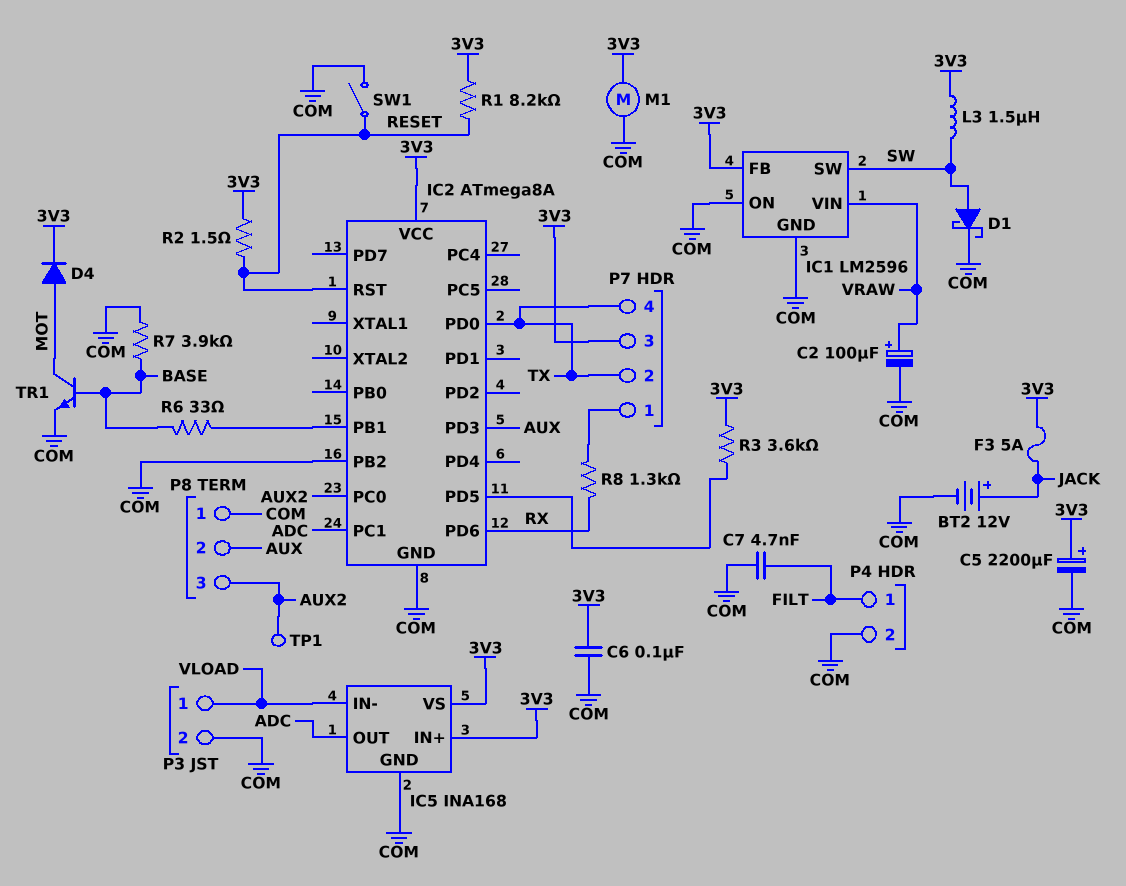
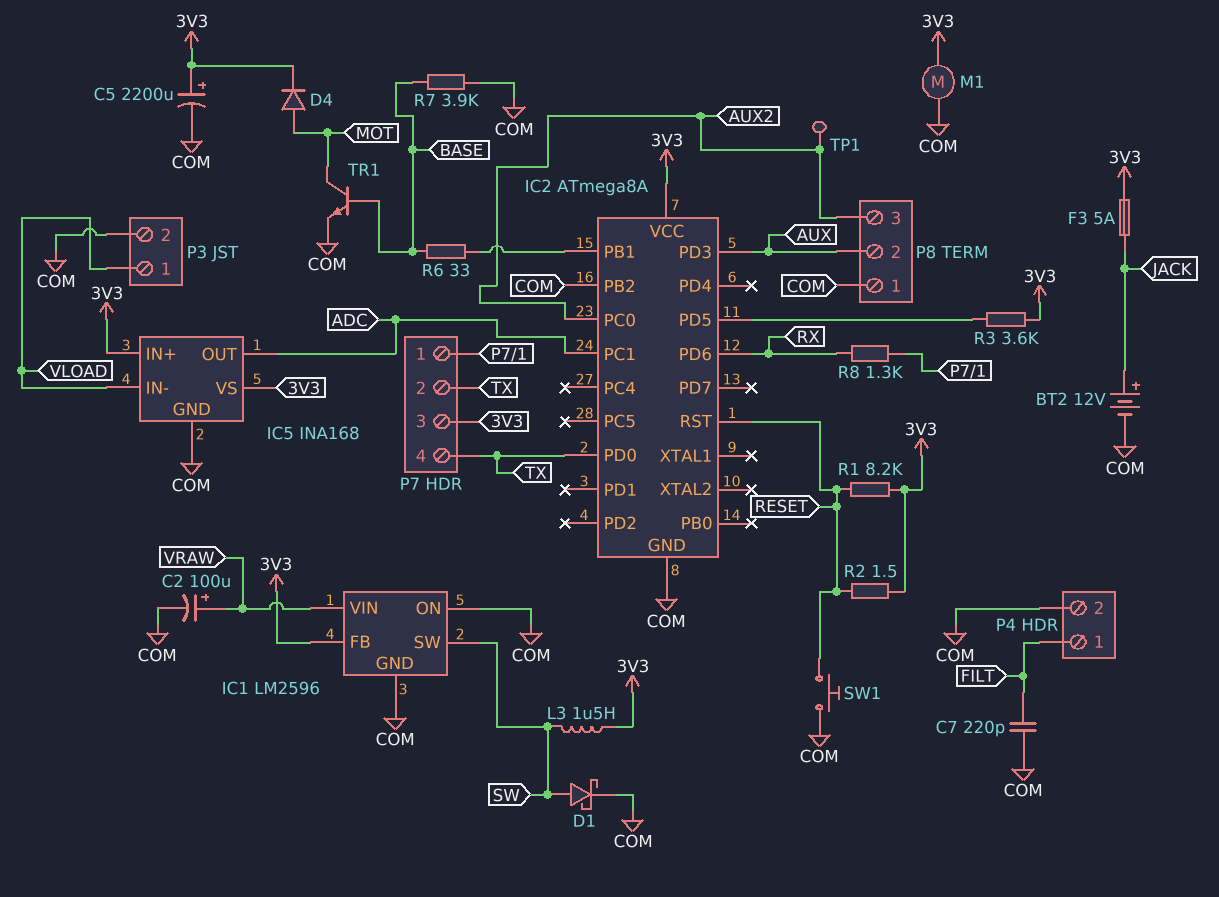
C6: 100nF (3V3, COM) -> none
C7: 4.7nF (COM, FILT) -> 220pF (COM, FILT)
SW1: switch (COM, RESET) -> button (COM, RESET)

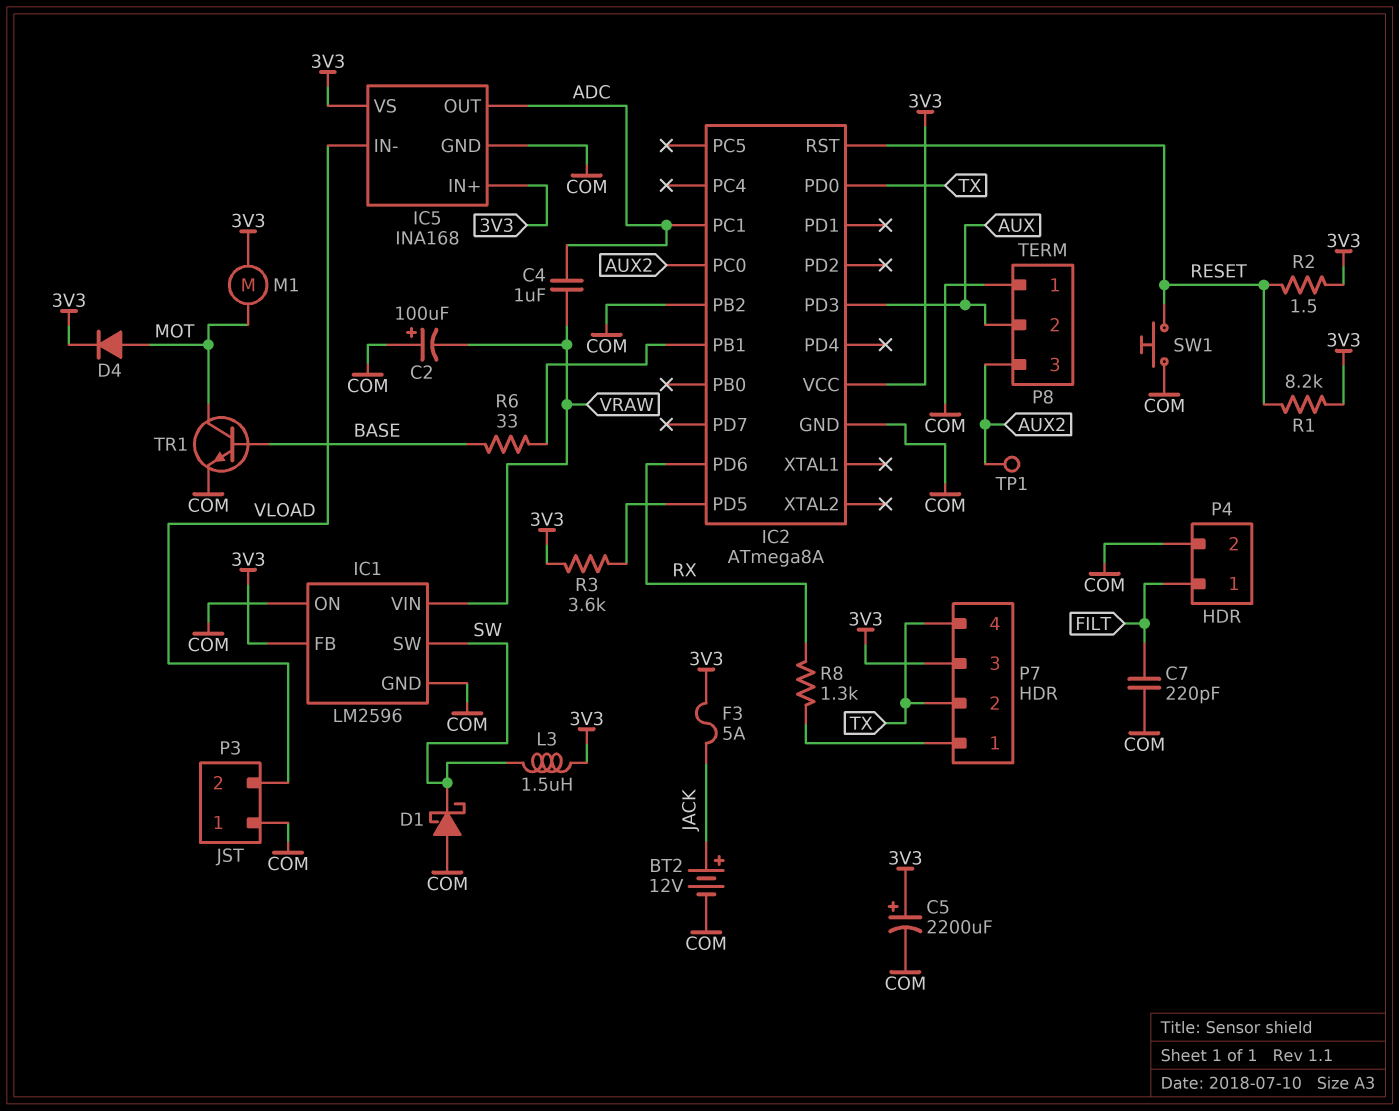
C2: 100uF (plus VRAW, minus COM) -> 100uF (plus COM, minus VRAW)
C4: none -> 1uF (ADC, VRAW)
D1: schottky (A SW, K COM) -> schottky (A COM, K SW)
M1: motor (3V3, COM) -> motor (3V3, MOT)
P3 pin 1: VLOAD -> COM
P3 pin 2: COM -> VLOAD
R7: 3.9k (BASE, COM) -> none

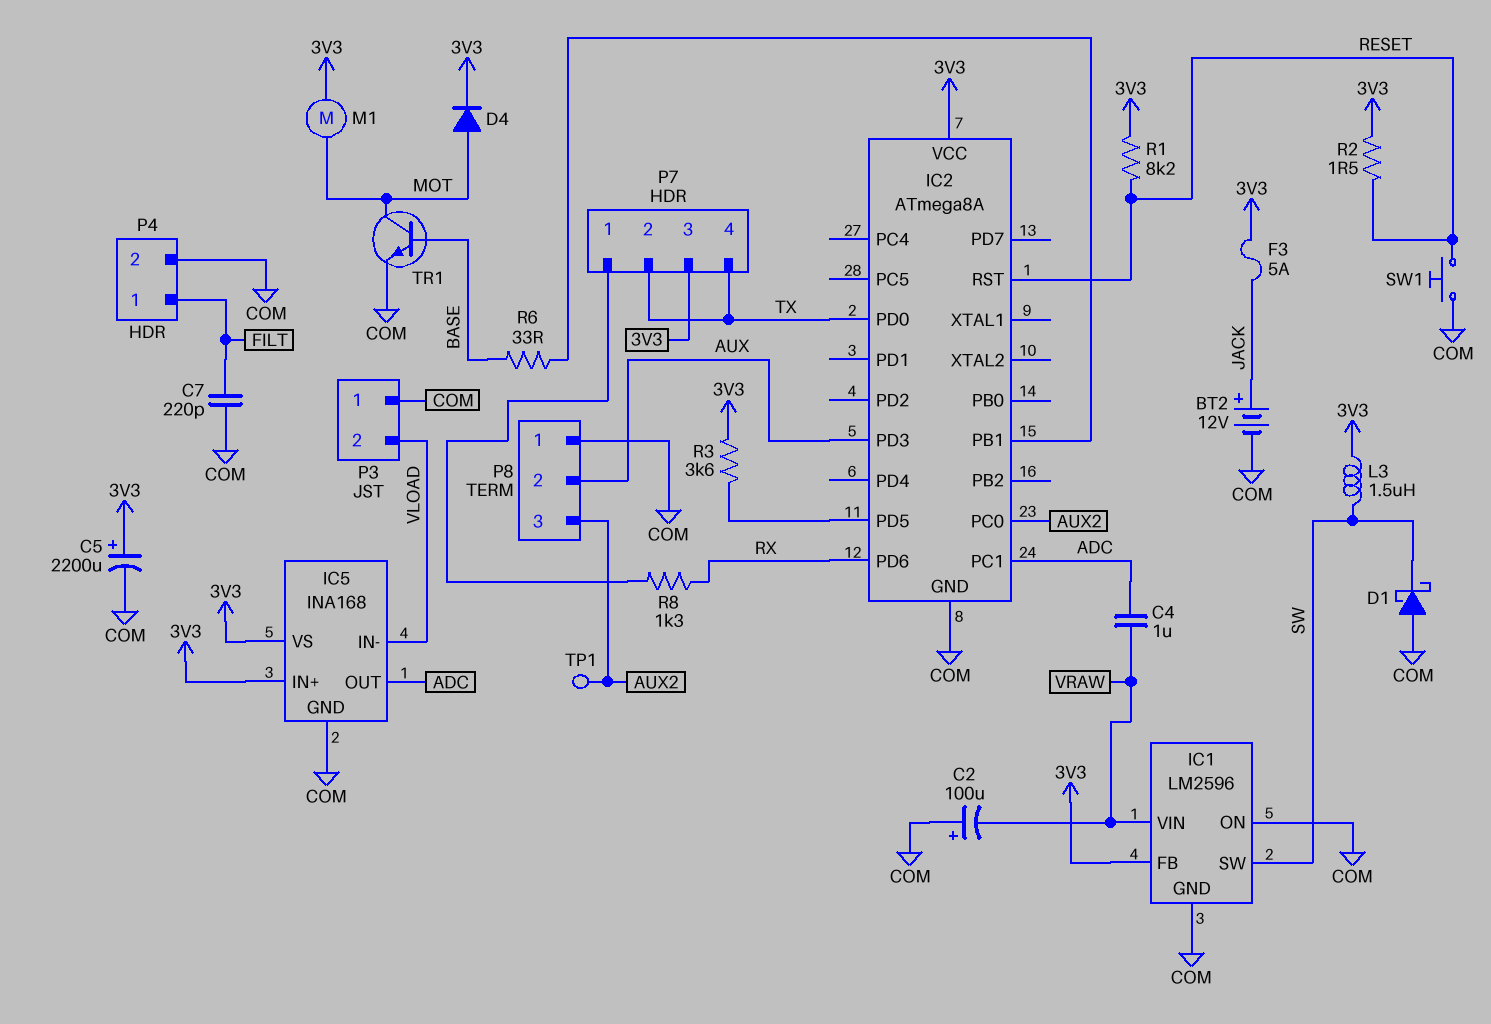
IC2 pin PB2: COM -> none

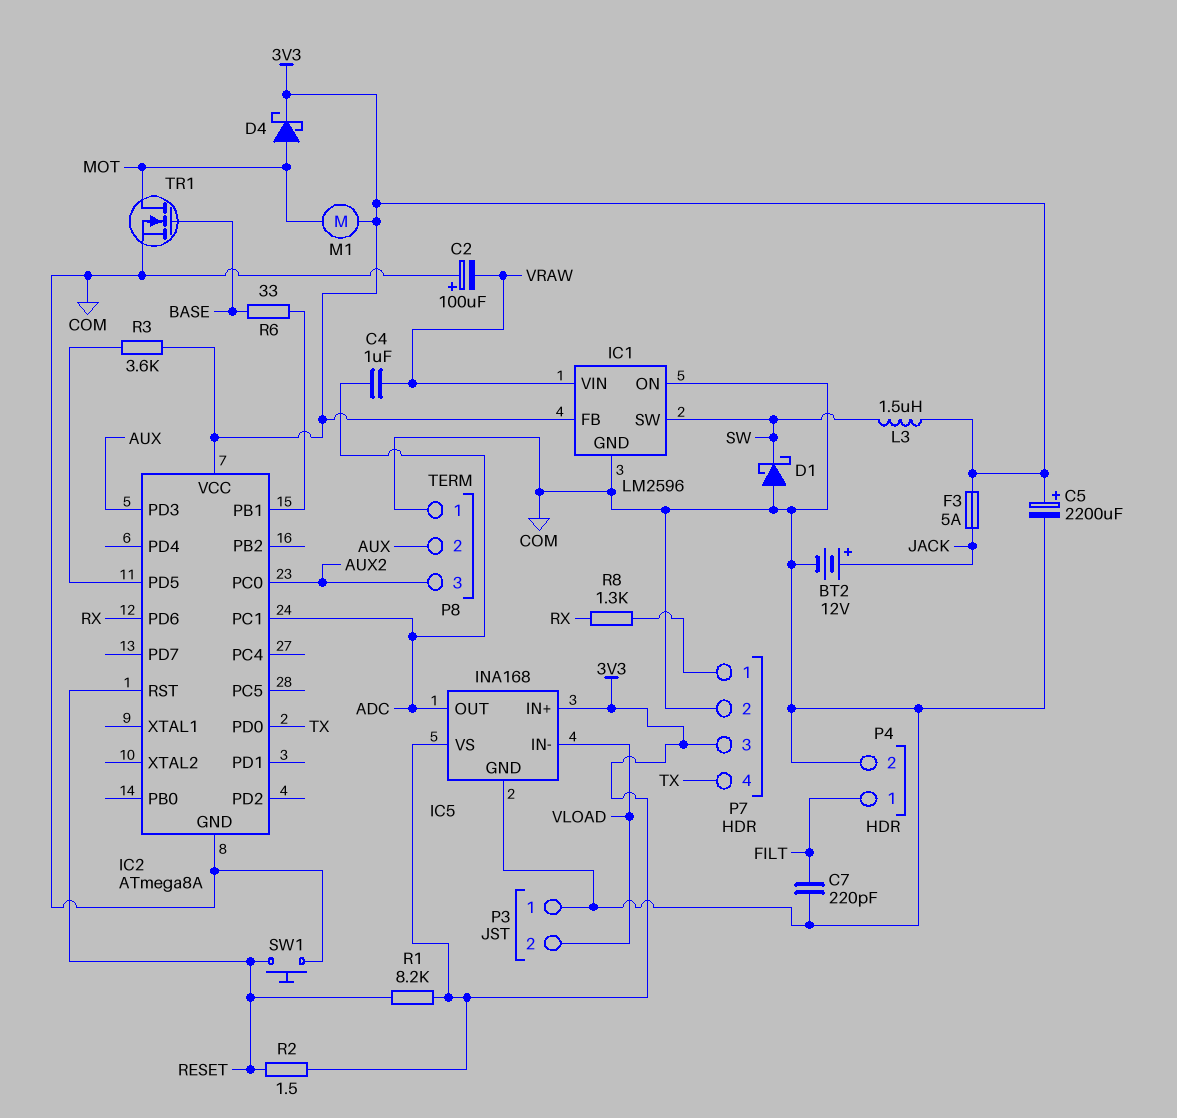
D4: diode (A MOT, K 3V3) -> schottky (A MOT, K 3V3)
P7 pin 2: TX -> COM
TP1: test point (AUX2) -> none
TR1: NPN (B BASE, C MOT, E COM) -> NMOS (G BASE, D MOT, S COM)

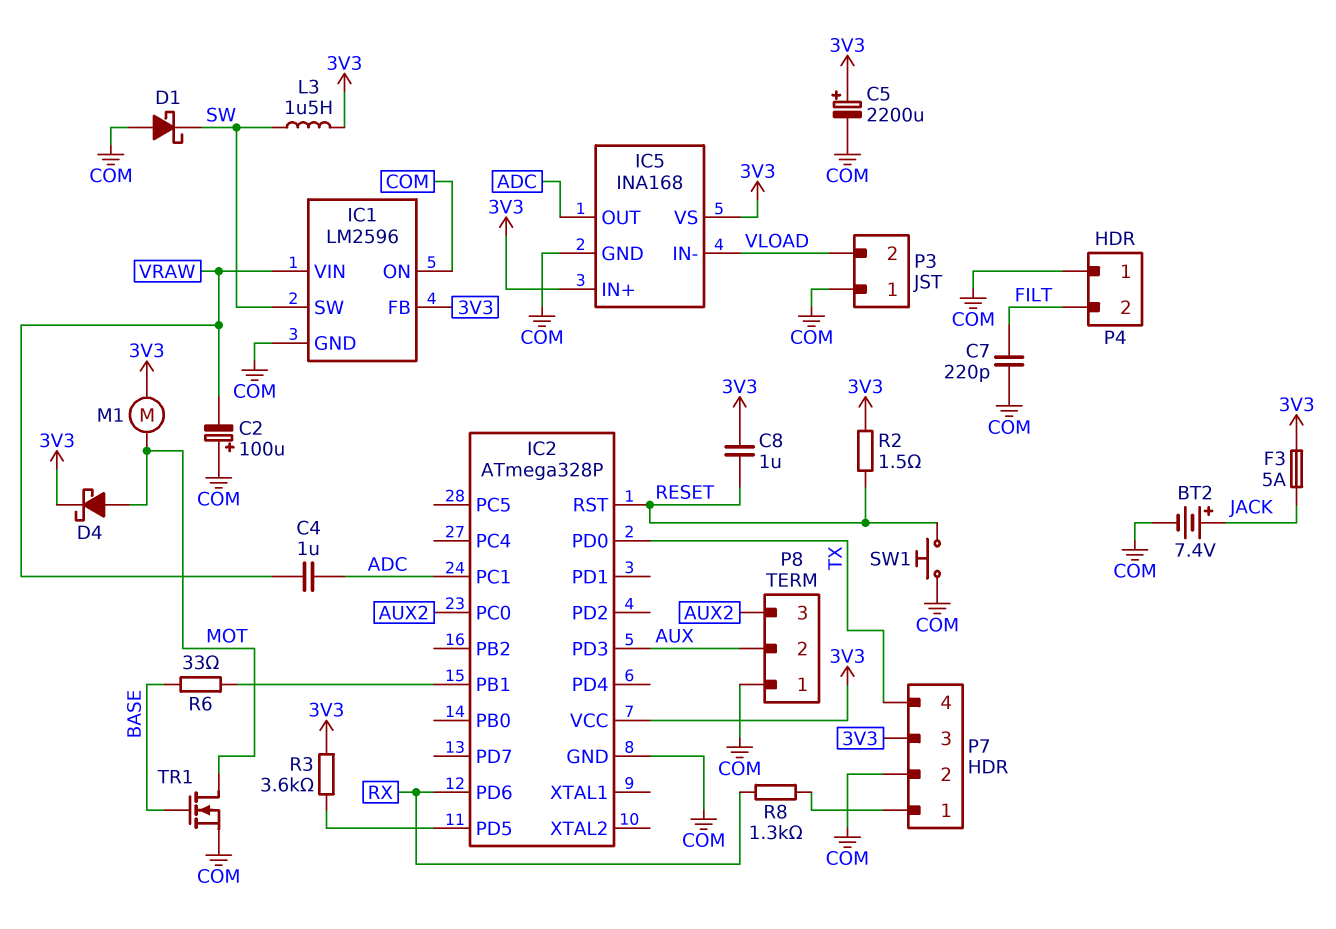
BT2: 12V (plus JACK, minus COM) -> 7.4V (plus JACK, minus COM)
C8: none -> 1uF (3V3, RESET)
IC2: ATmega8A -> ATmega328P
P4 pin 1: FILT -> COM
P4 pin 2: COM -> FILT
R1: 8.2k (3V3, RESET) -> none

